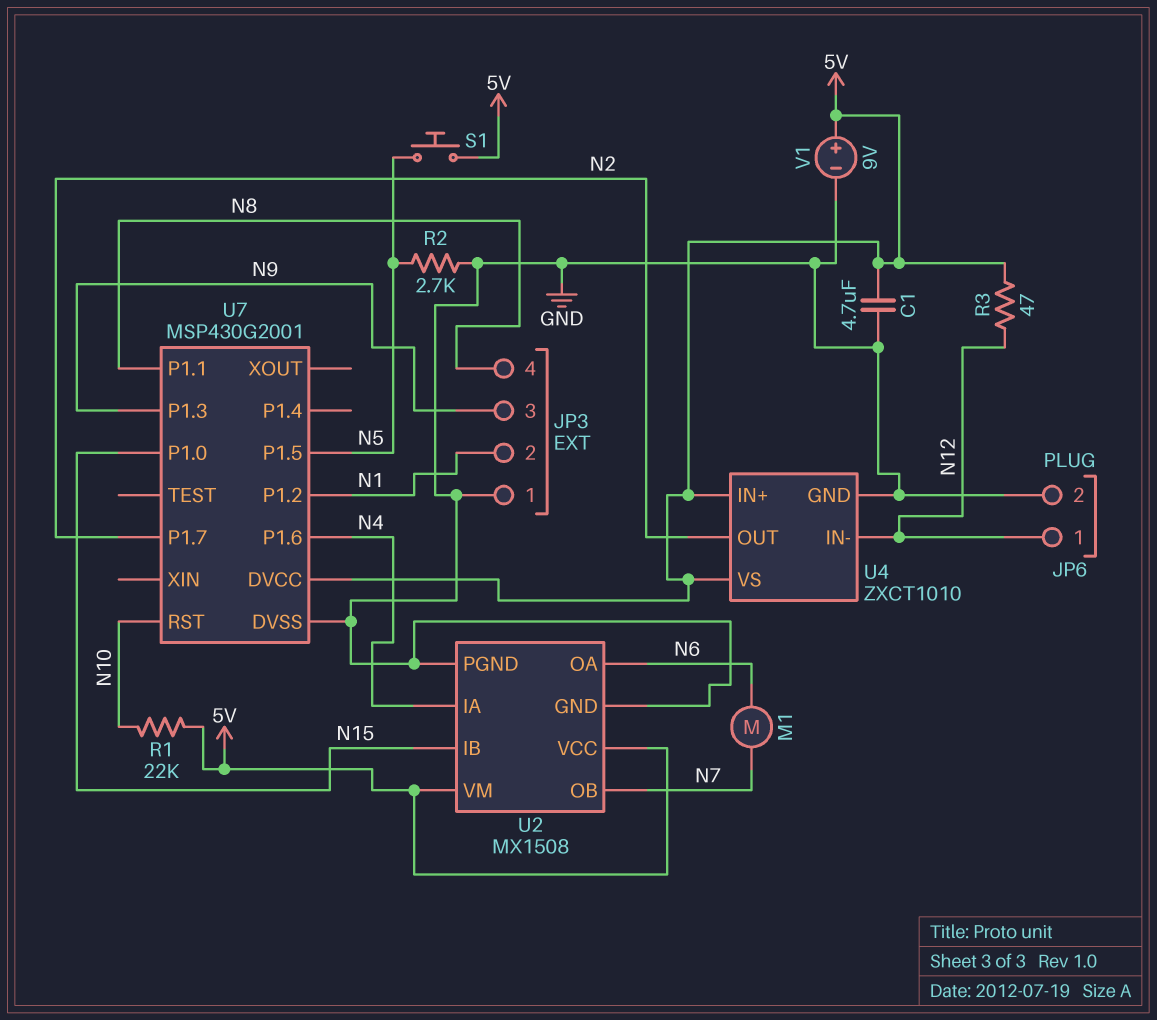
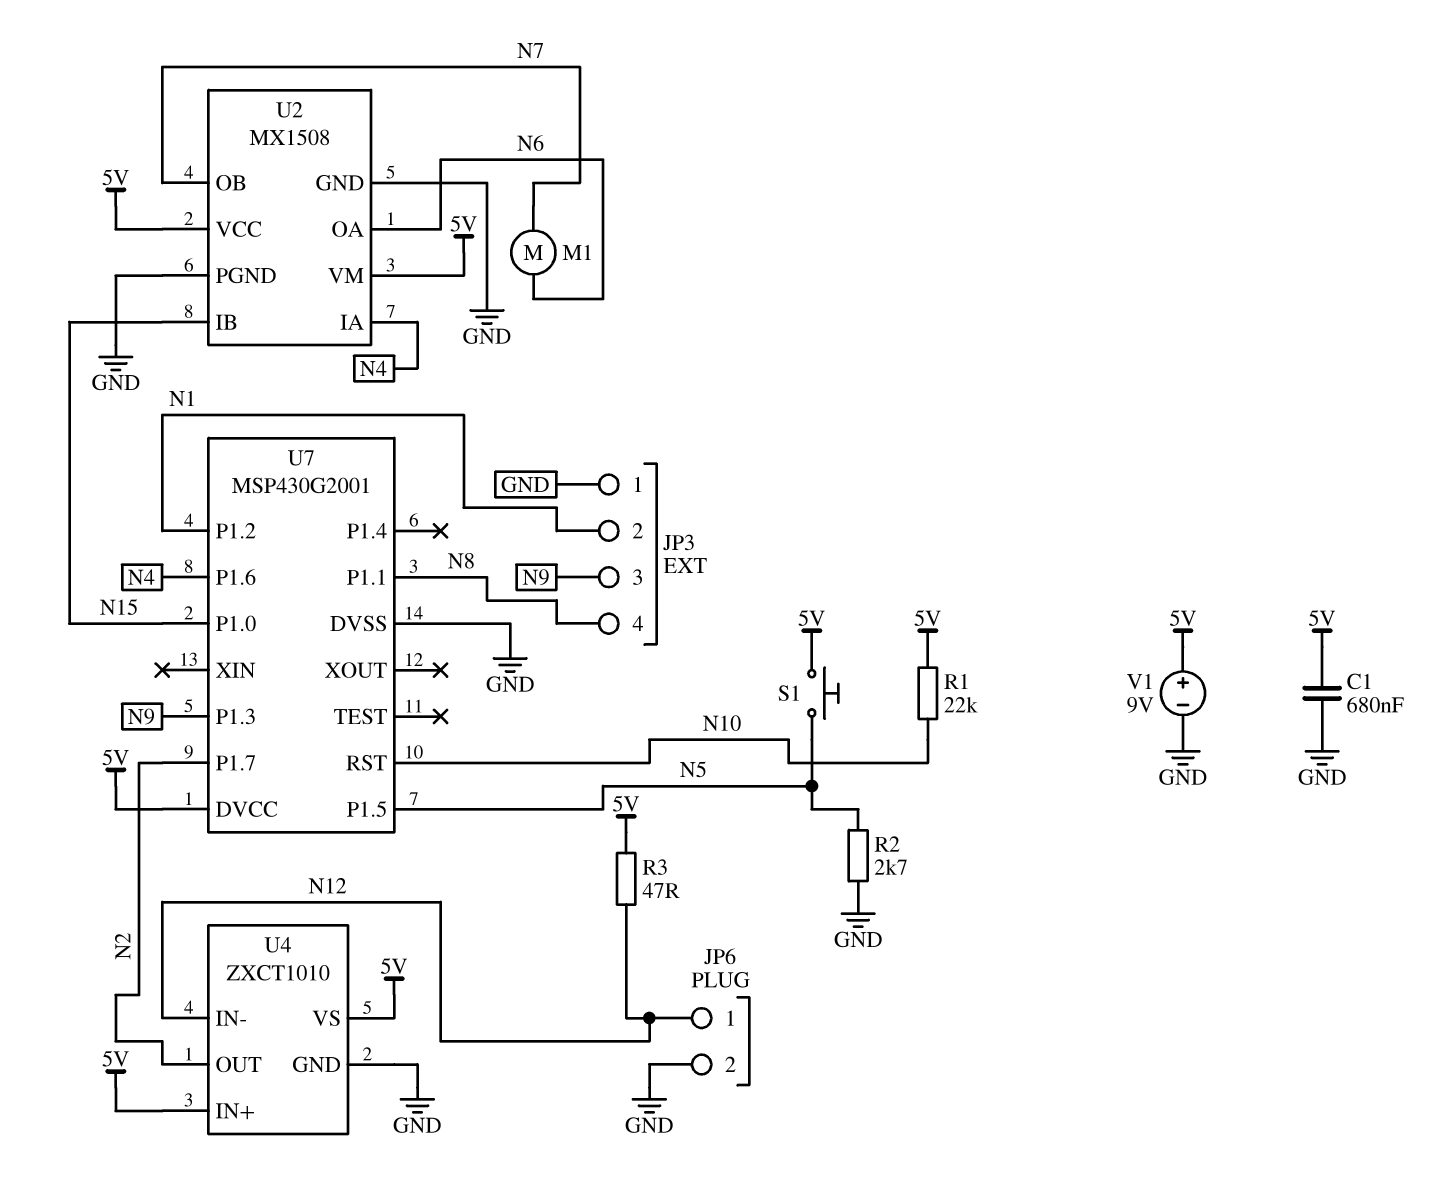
C1: 4.7uF (5V, GND) -> 680nF (5V, GND)

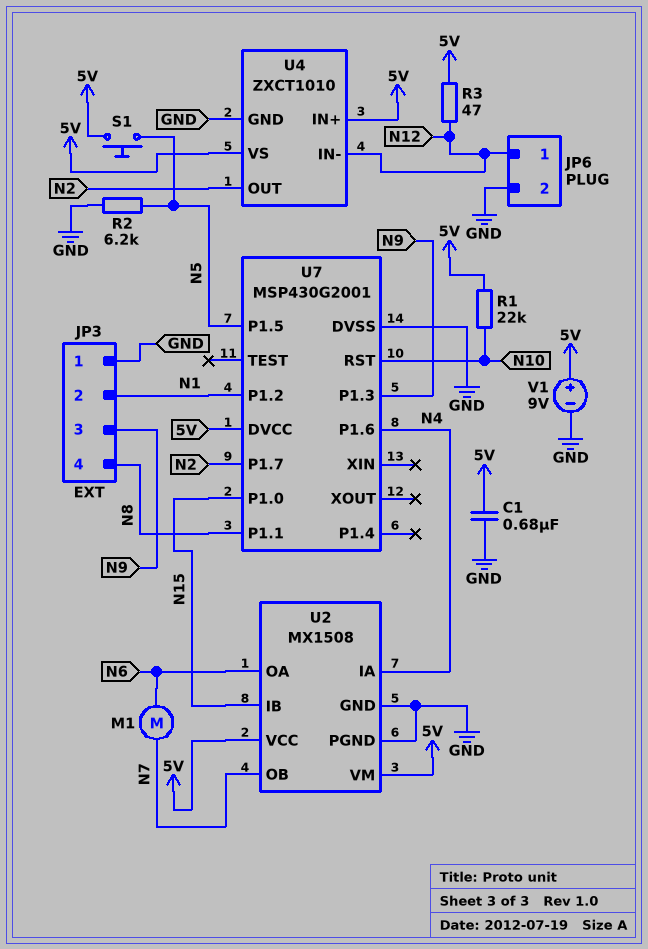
R2: 2.7k (GND, N5) -> 6.2k (GND, N5)

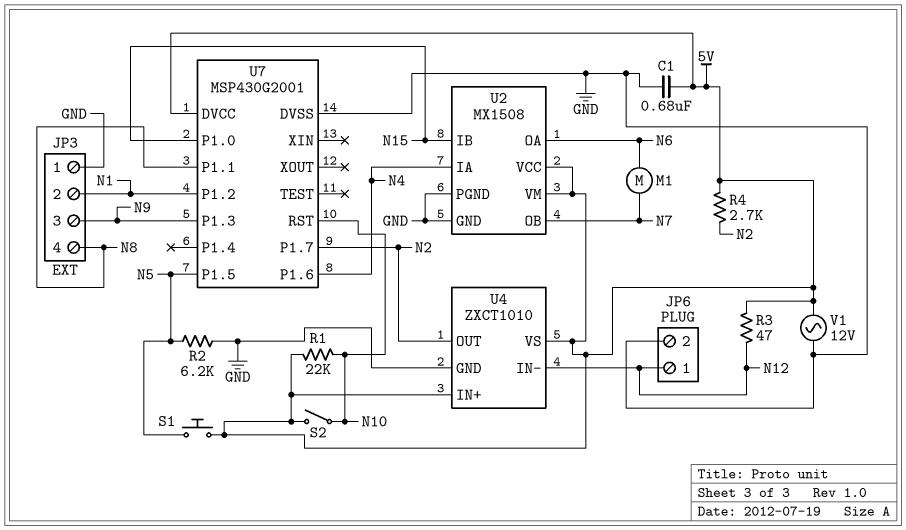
R4: none -> 2.7k (5V, N2)
S2: none -> switch (5V, N10)
V1: 9V (plus 5V, minus GND) -> AC 12V (5V, GND)

